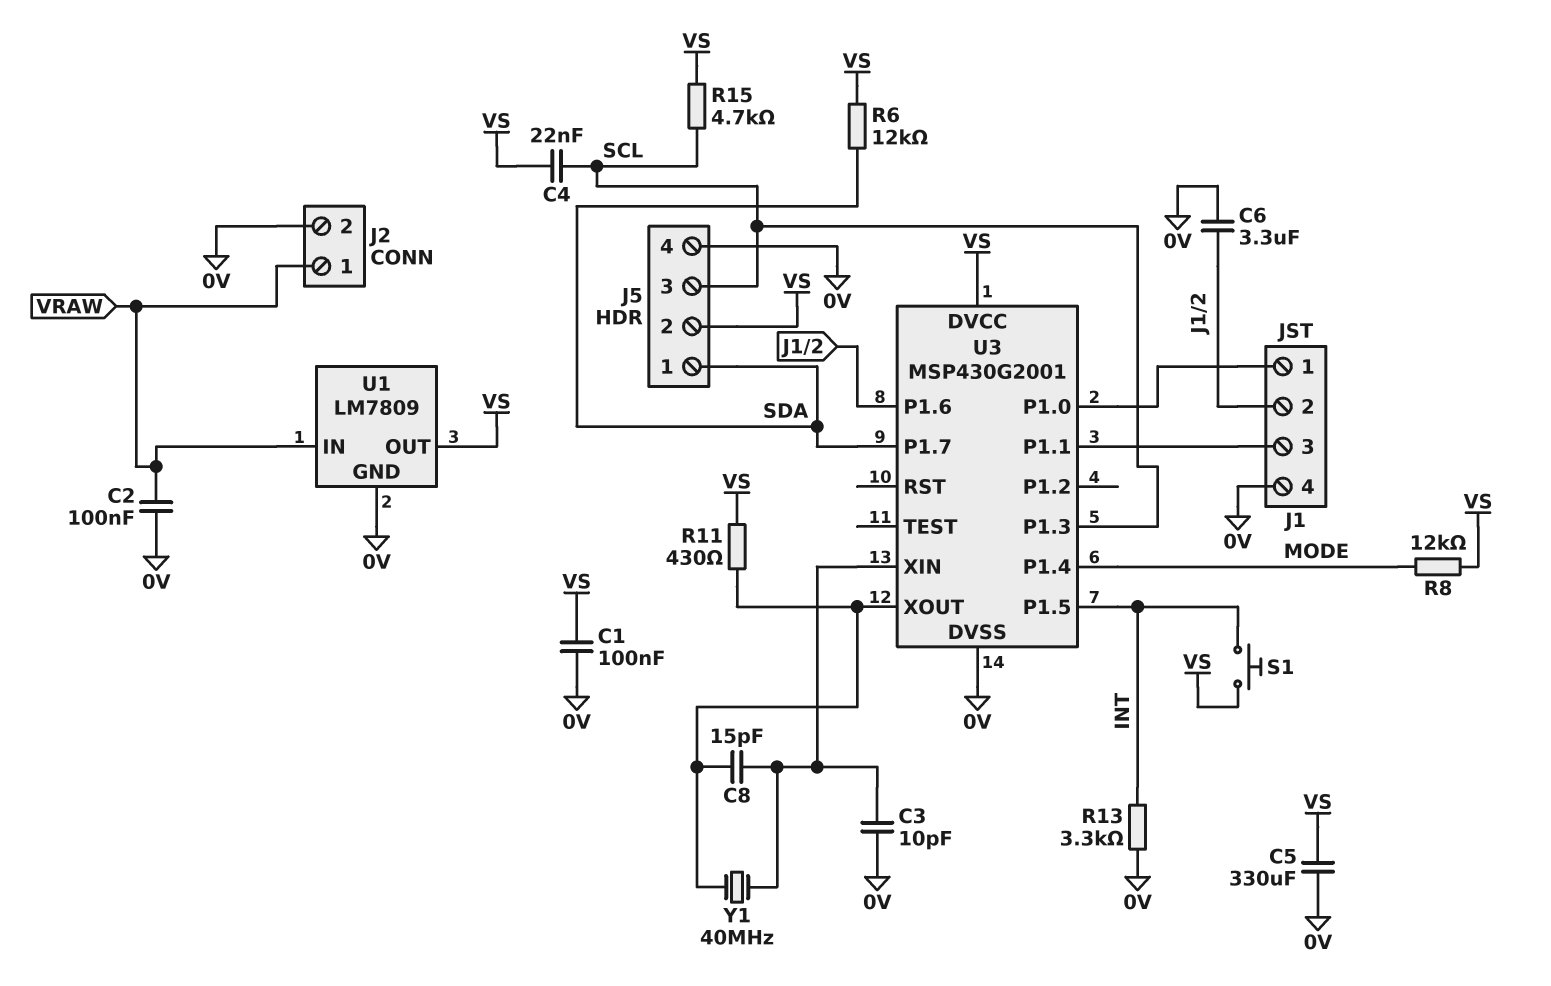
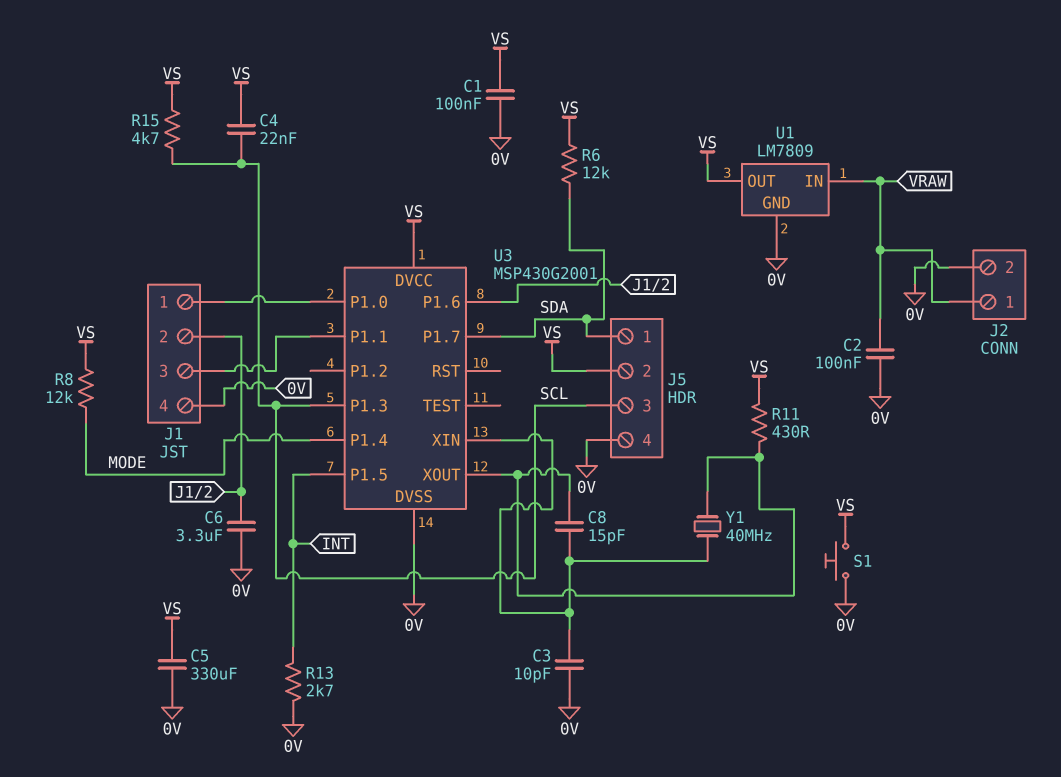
R13: 3.3k (0V, INT) -> 2.7k (0V, INT)
S1: button (INT, VS) -> button (0V, VS)

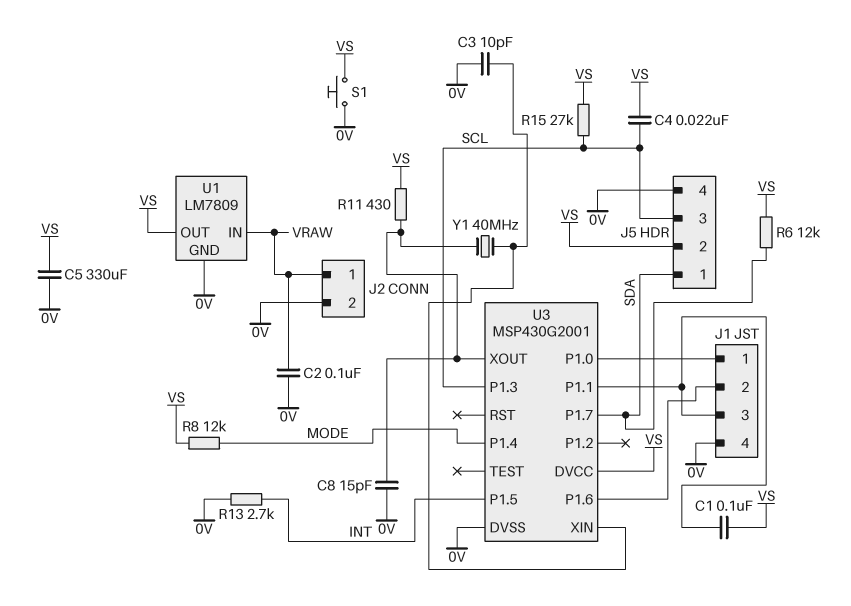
C1: 100nF (0V, VS) -> 100nF (J1/3, VS)
C6: 3.3uF (0V, J1/2) -> none
C8: 15pF (U3/XIN, U3/XOUT) -> 15pF (0V, U3/XOUT)
R15: 4.7k (SCL, VS) -> 27k (SCL, VS)

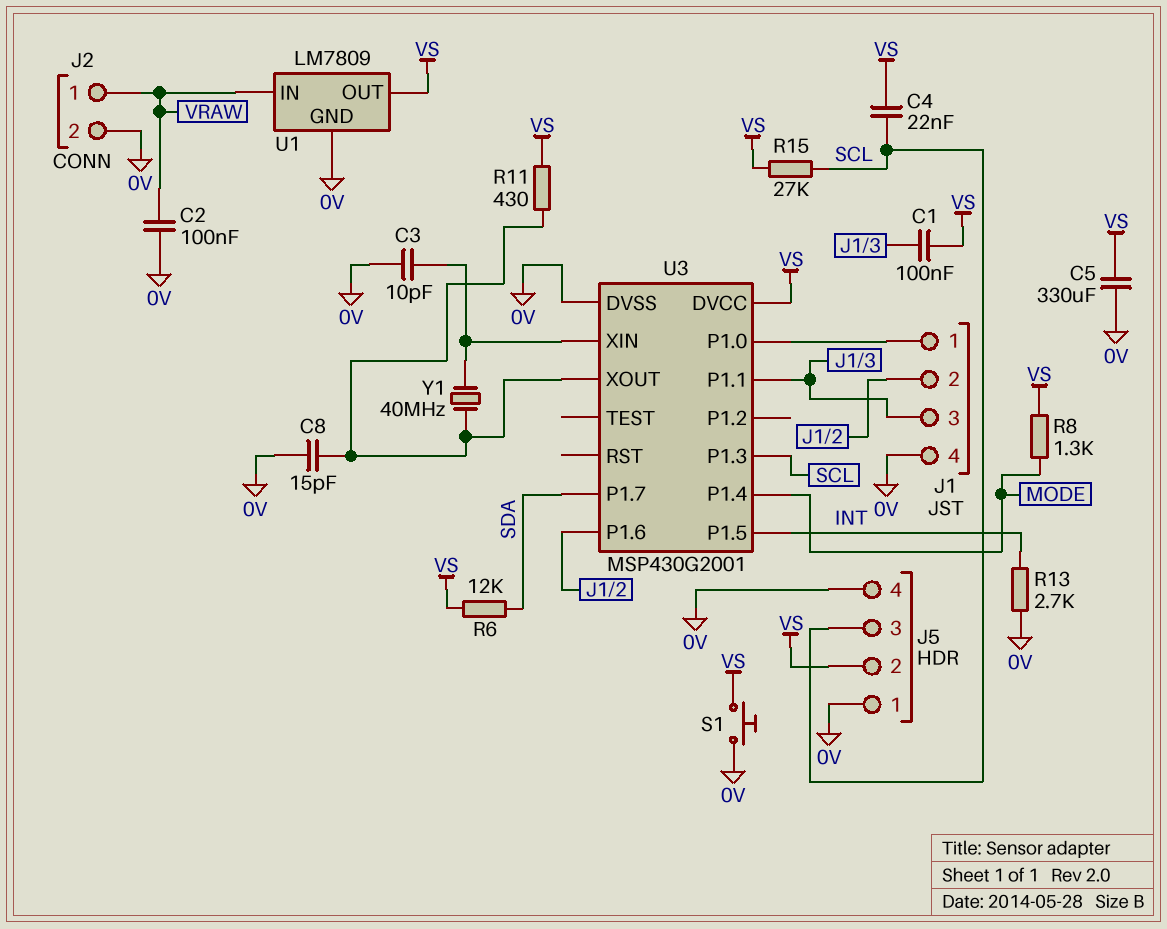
J5 pin 1: SDA -> 0V
R8: 12k (MODE, VS) -> 1.3k (MODE, VS)

